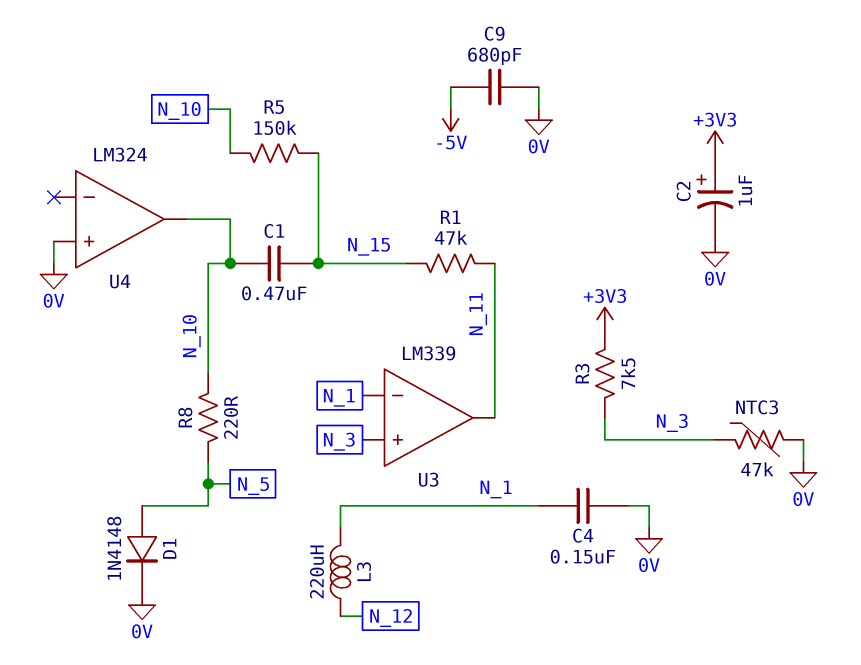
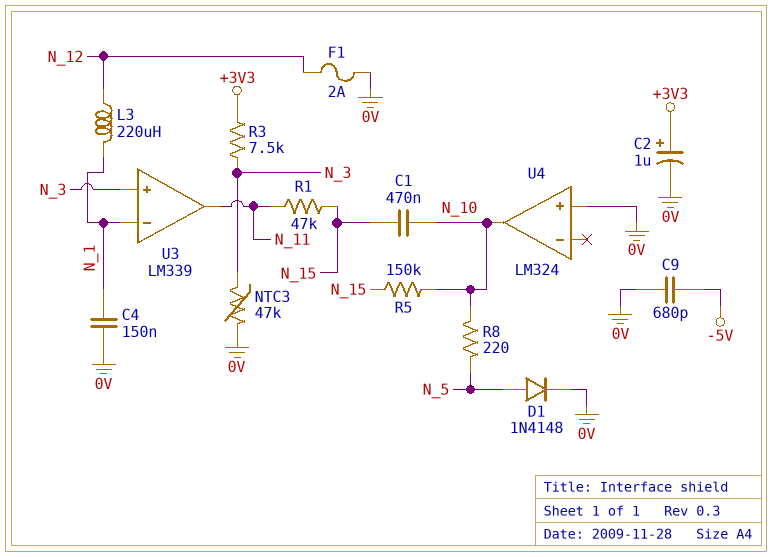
F1: none -> 2A (0V, N_12)

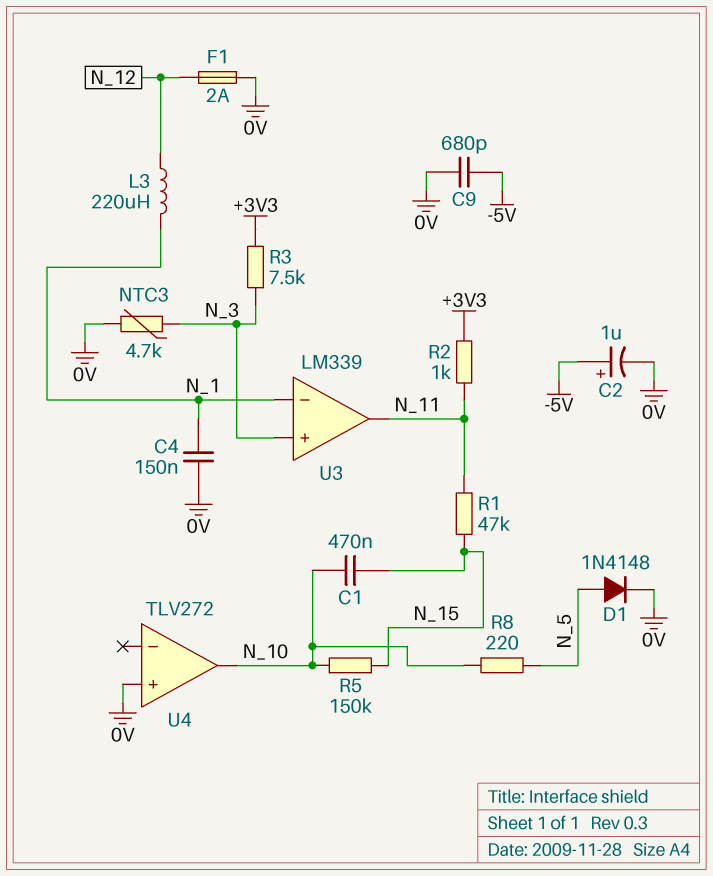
C2: 1uF (plus +3V3, minus 0V) -> 1uF (plus -5V, minus 0V)
NTC3: 47k (0V, N_3) -> 4.7k (0V, N_3)
R2: none -> 1k (+3V3, N_11)
U4: LM324 -> TLV272

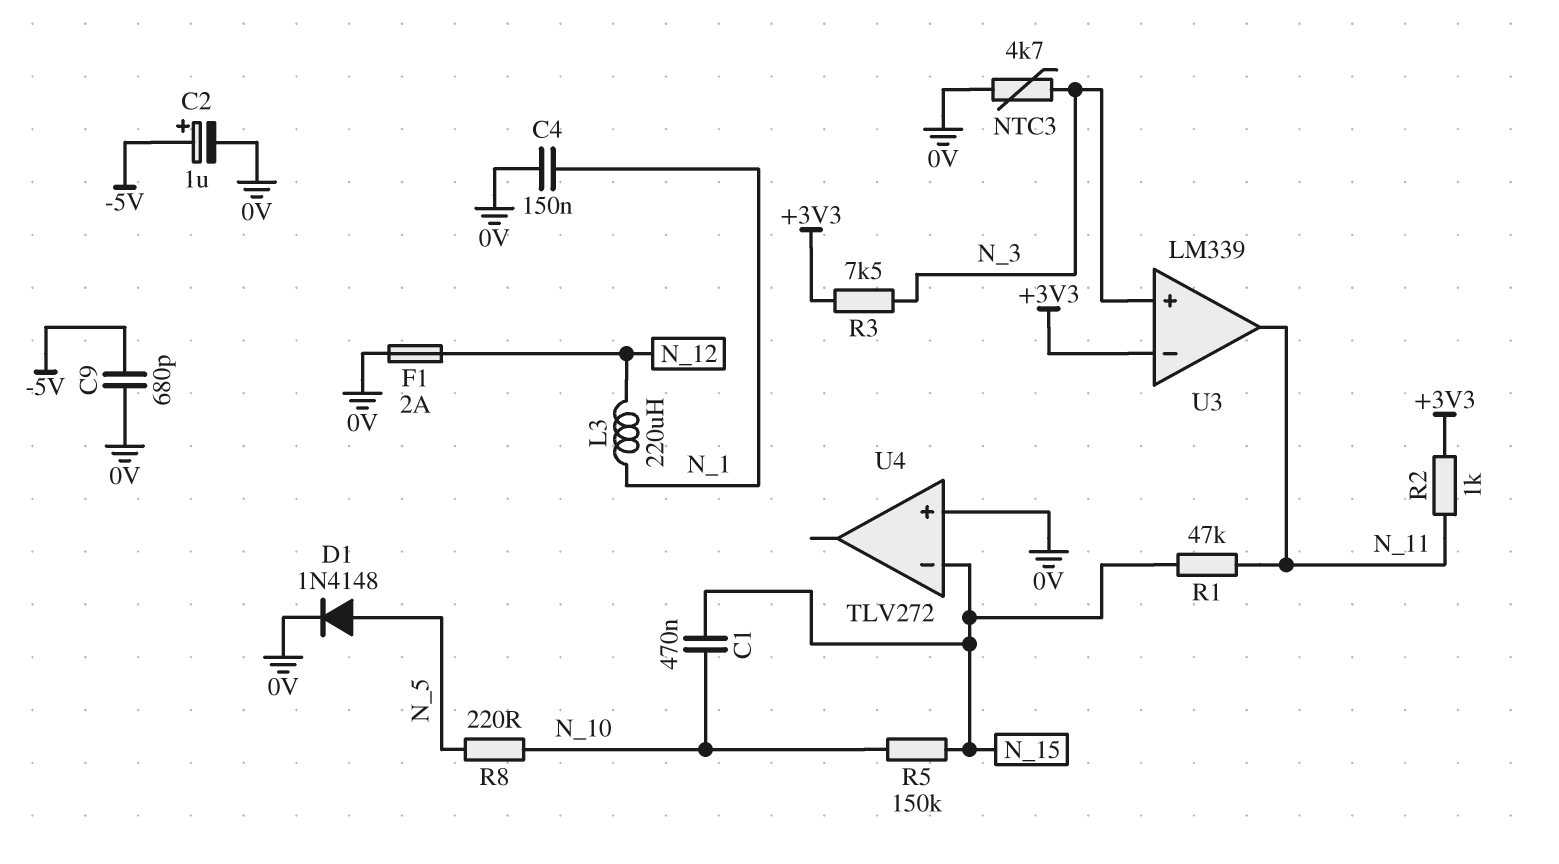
U3 pin in-: N_1 -> +3V3
U4 pin in-: none -> N_15
U4 pin out: N_10 -> none

